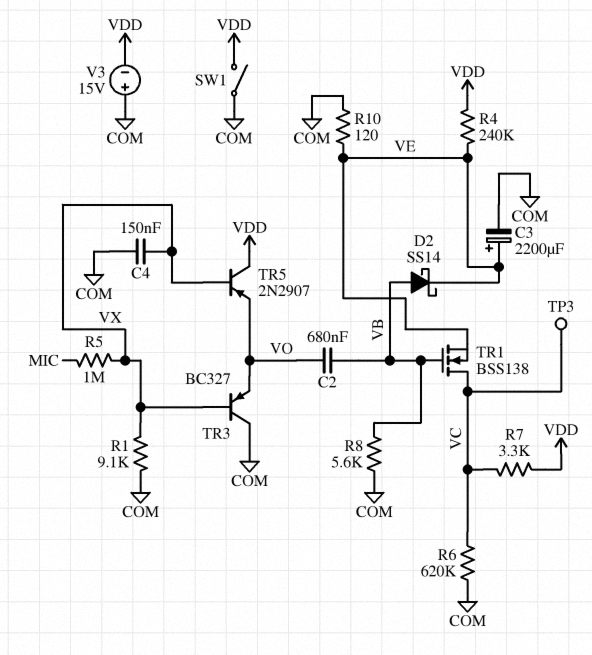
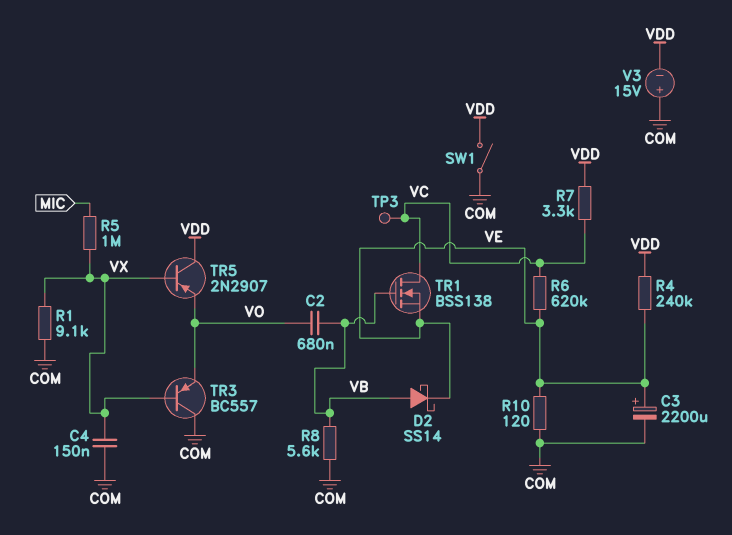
R6: 620k (COM, VC) -> 620k (VC, VE)
TR3: PNP BC327 (B VX, C COM, E VO) -> PNP BC557 (B VX, C COM, E VO)

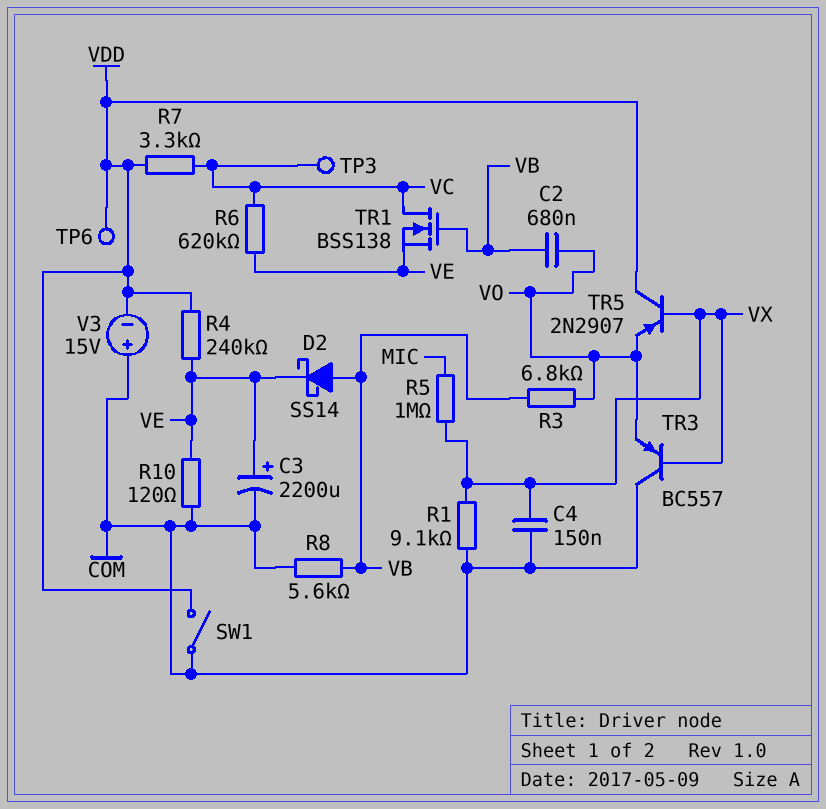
R3: none -> 6.8k (VB, VO)
TP6: none -> test point (VDD)

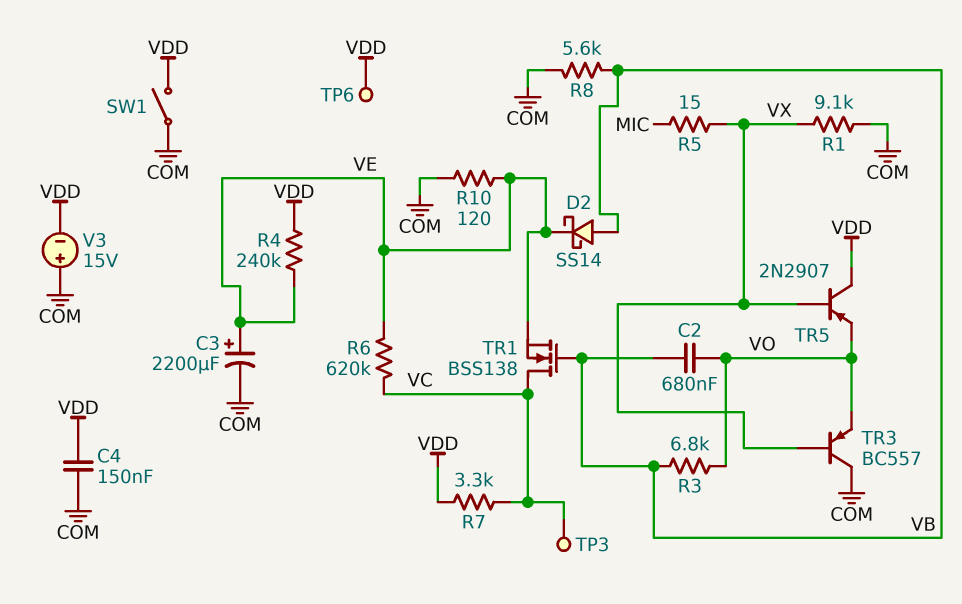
C4: 150nF (COM, VX) -> 150nF (COM, VDD)
R5: 1M (MIC, VX) -> 15 (MIC, VX)

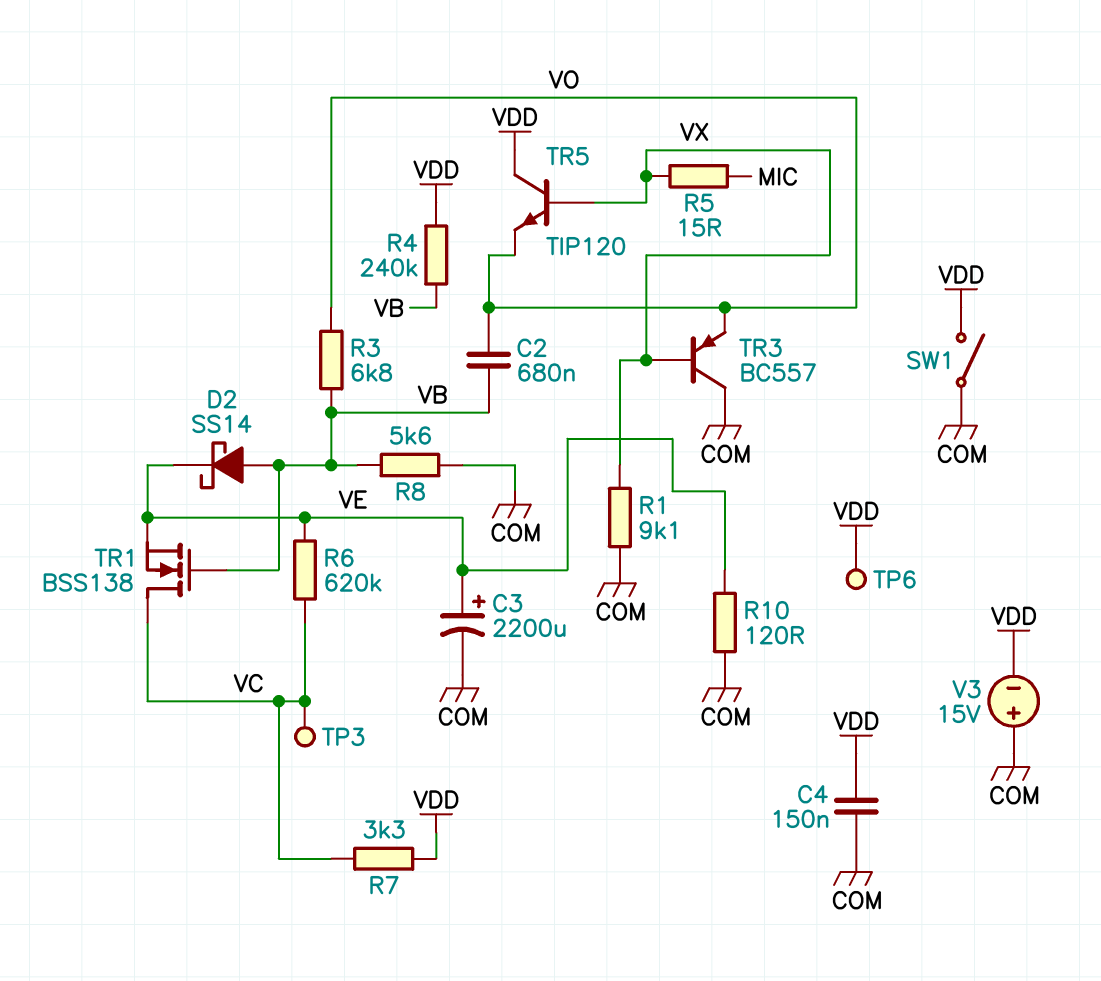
R4: 240k (VDD, VE) -> 240k (VB, VDD)
TR5: PNP 2N2907 (B VX, C VDD, E VO) -> NPN TIP120 (B VX, C VDD, E VO)

